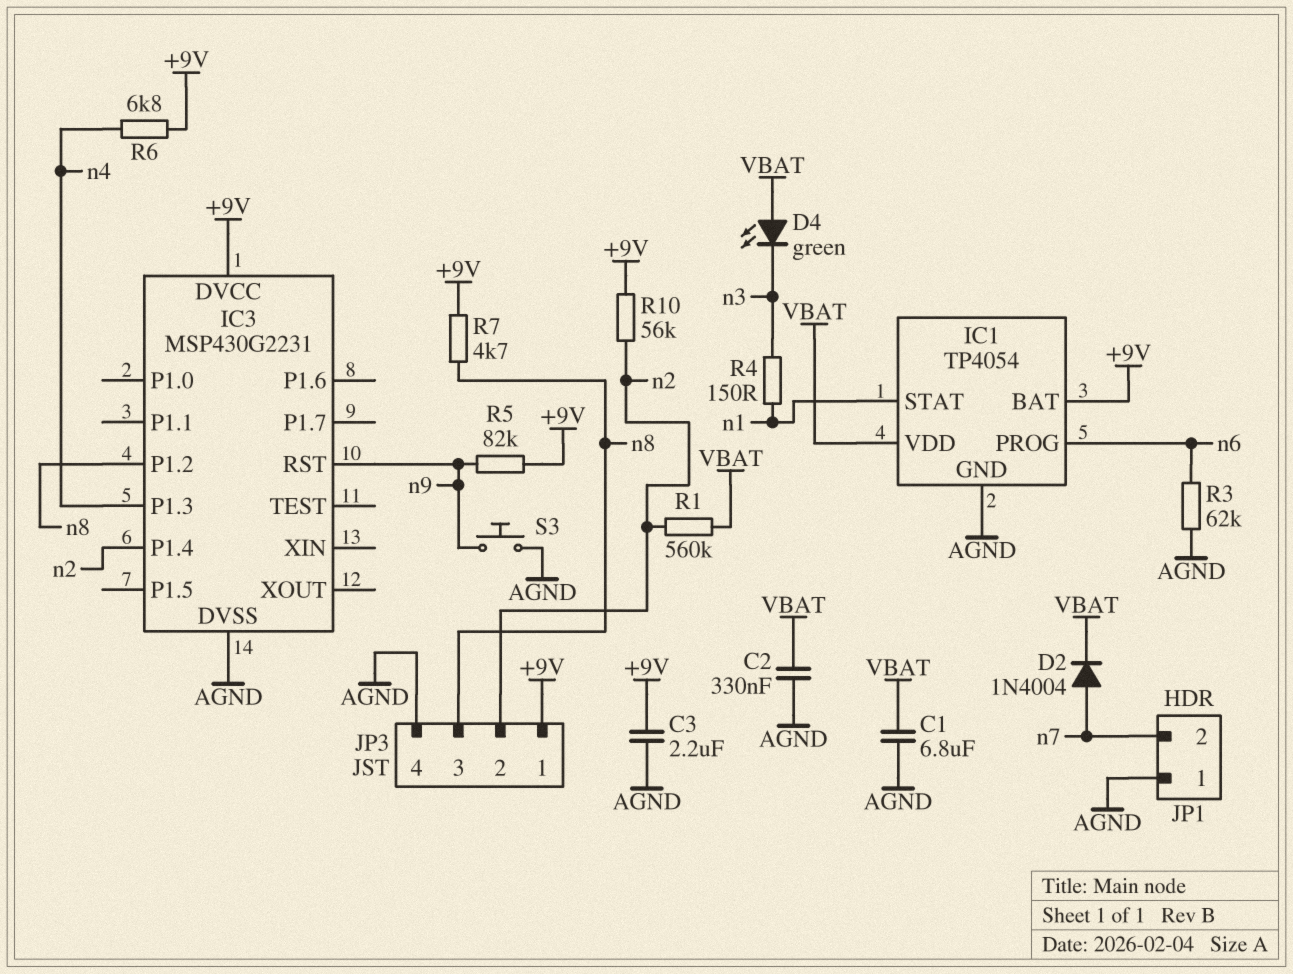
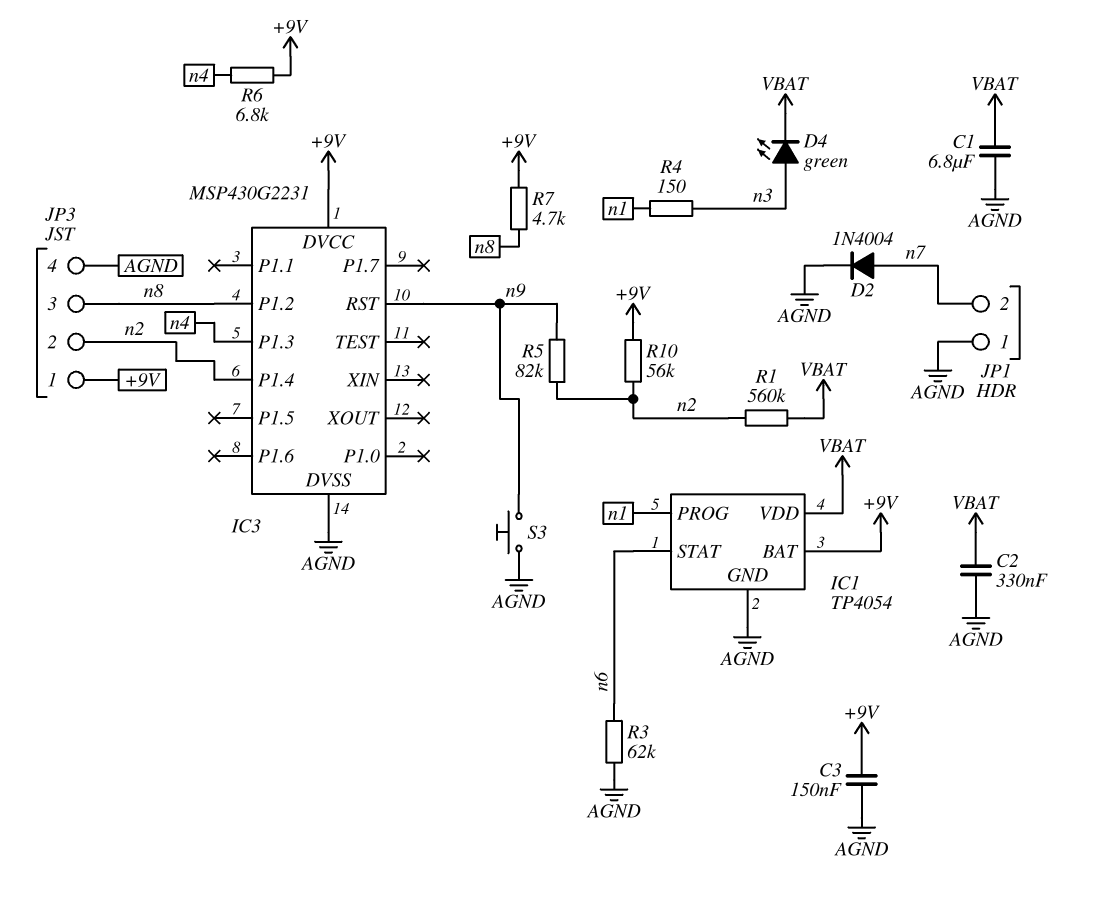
C3: 2.2uF (+9V, AGND) -> 150nF (+9V, AGND)
D2: diode 1N4004 (A n7, K VBAT) -> diode 1N4004 (A n7, K AGND)
D4: LED green (A VBAT, K n3) -> LED green (A n3, K VBAT)
IC1 pin PROG: n6 -> n1
IC1 pin STAT: n1 -> n6
R5: 82k (+9V, n9) -> 82k (n2, n9)

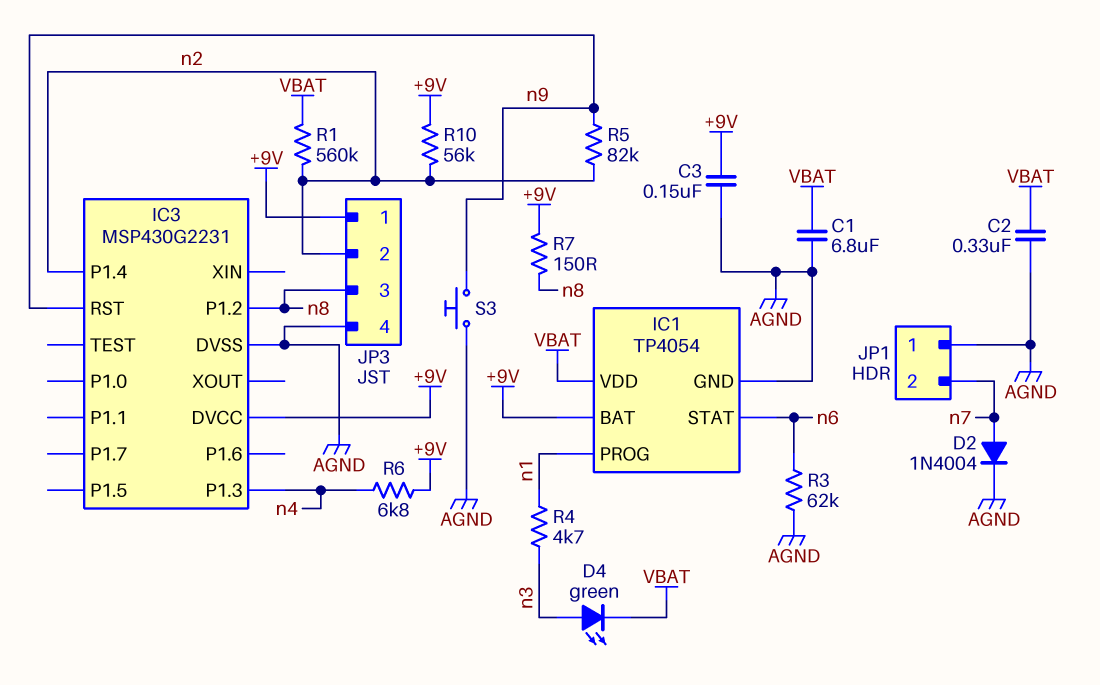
R4: 150 (n1, n3) -> 4.7k (n1, n3)
R7: 4.7k (+9V, n8) -> 150 (+9V, n8)

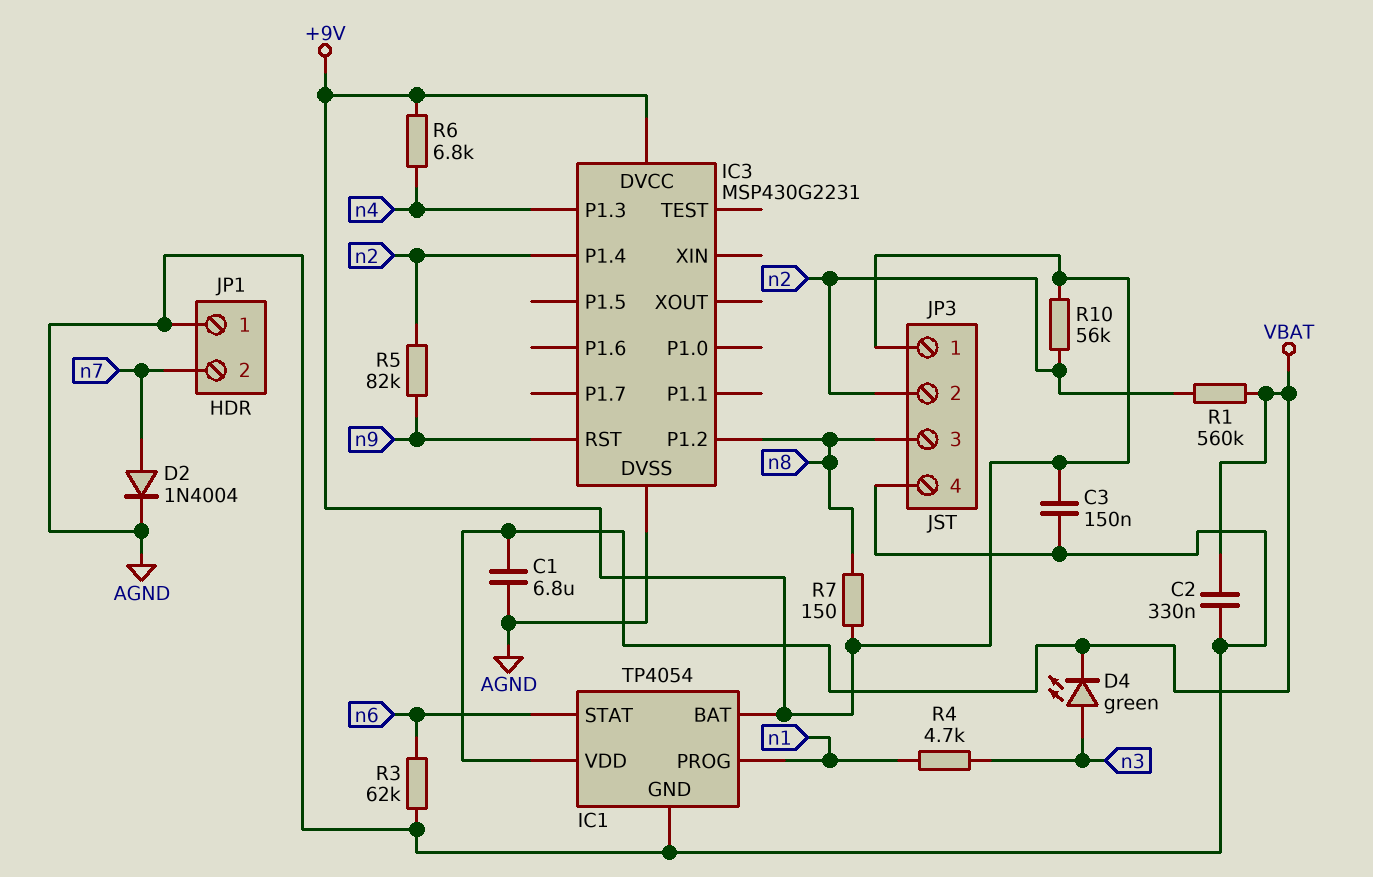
S3: button (AGND, n9) -> none

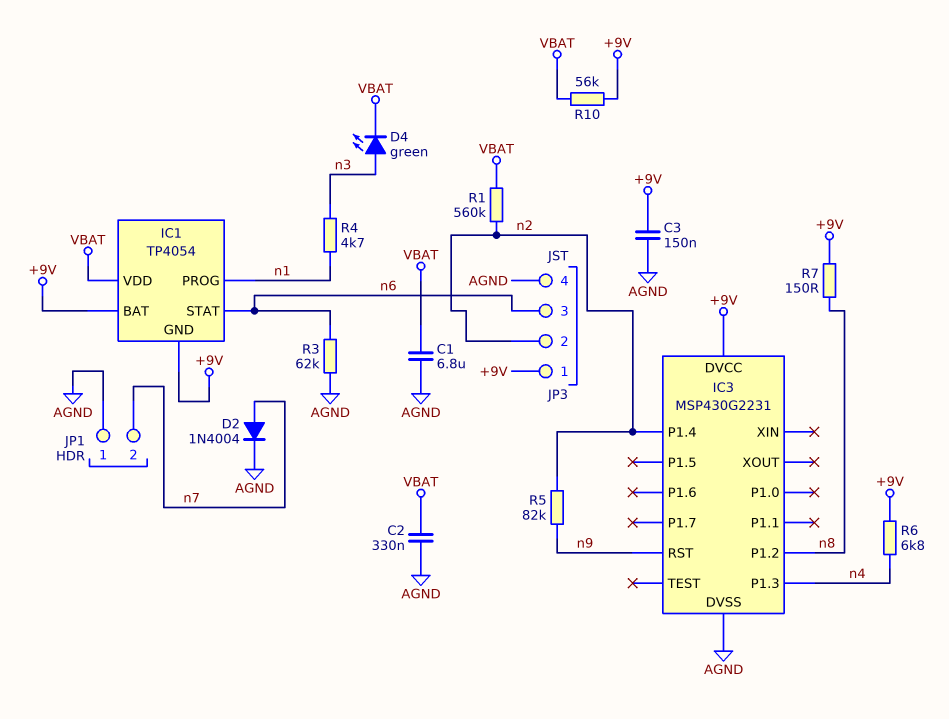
IC1 pin GND: AGND -> +9V
JP3 pin 3: n8 -> n6
R10: 56k (+9V, n2) -> 56k (+9V, VBAT)

